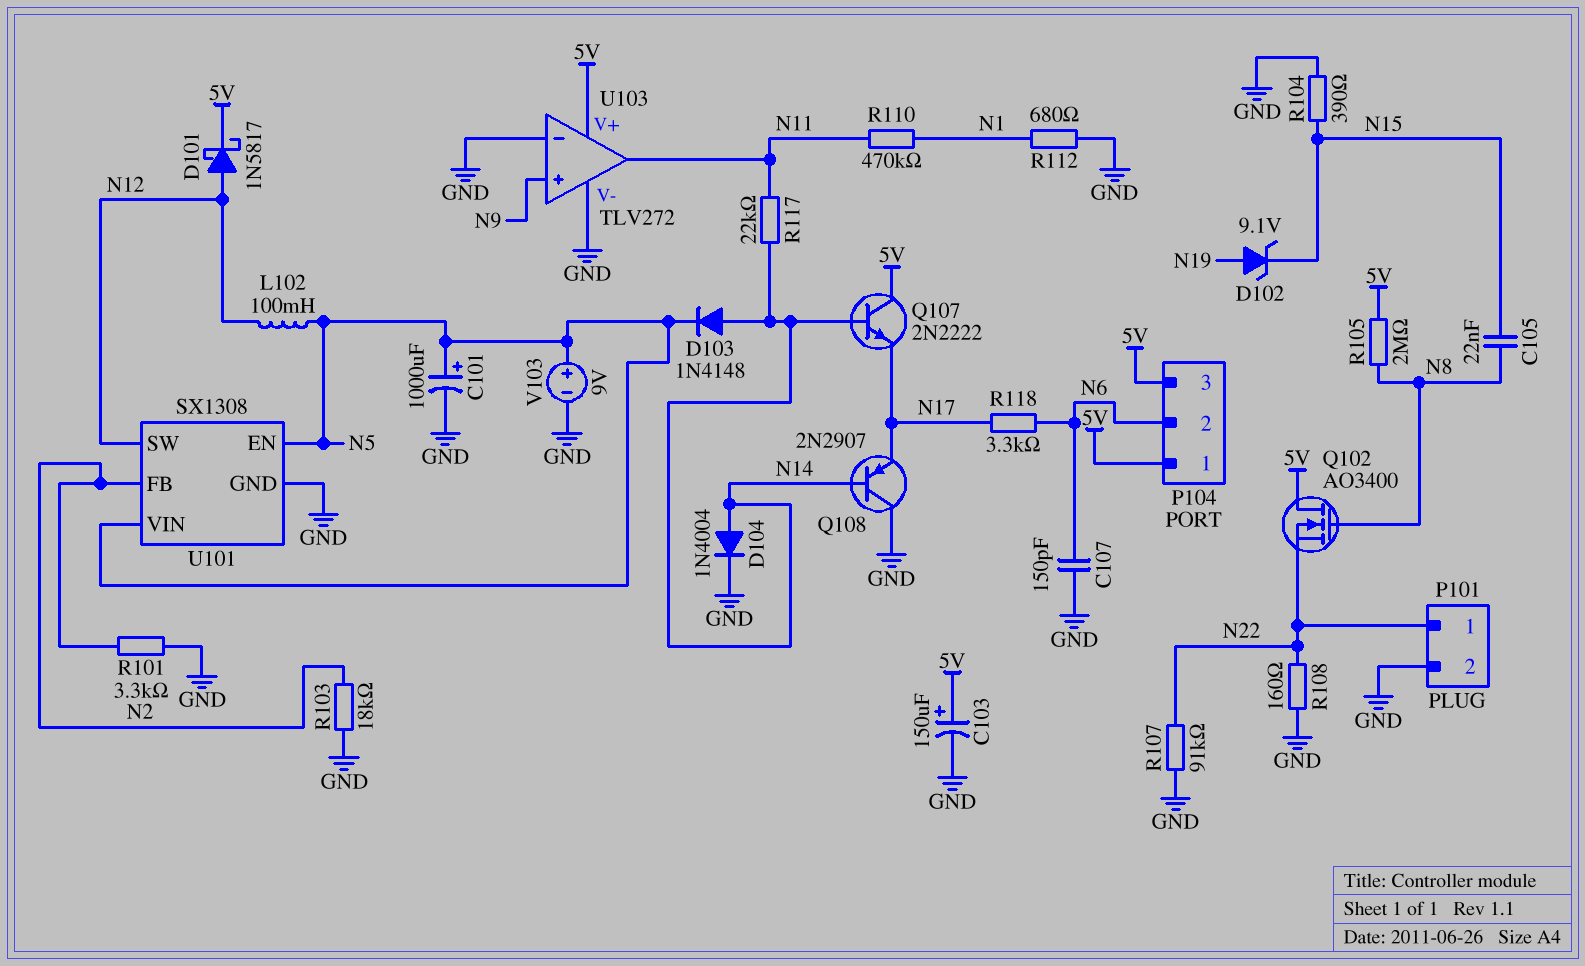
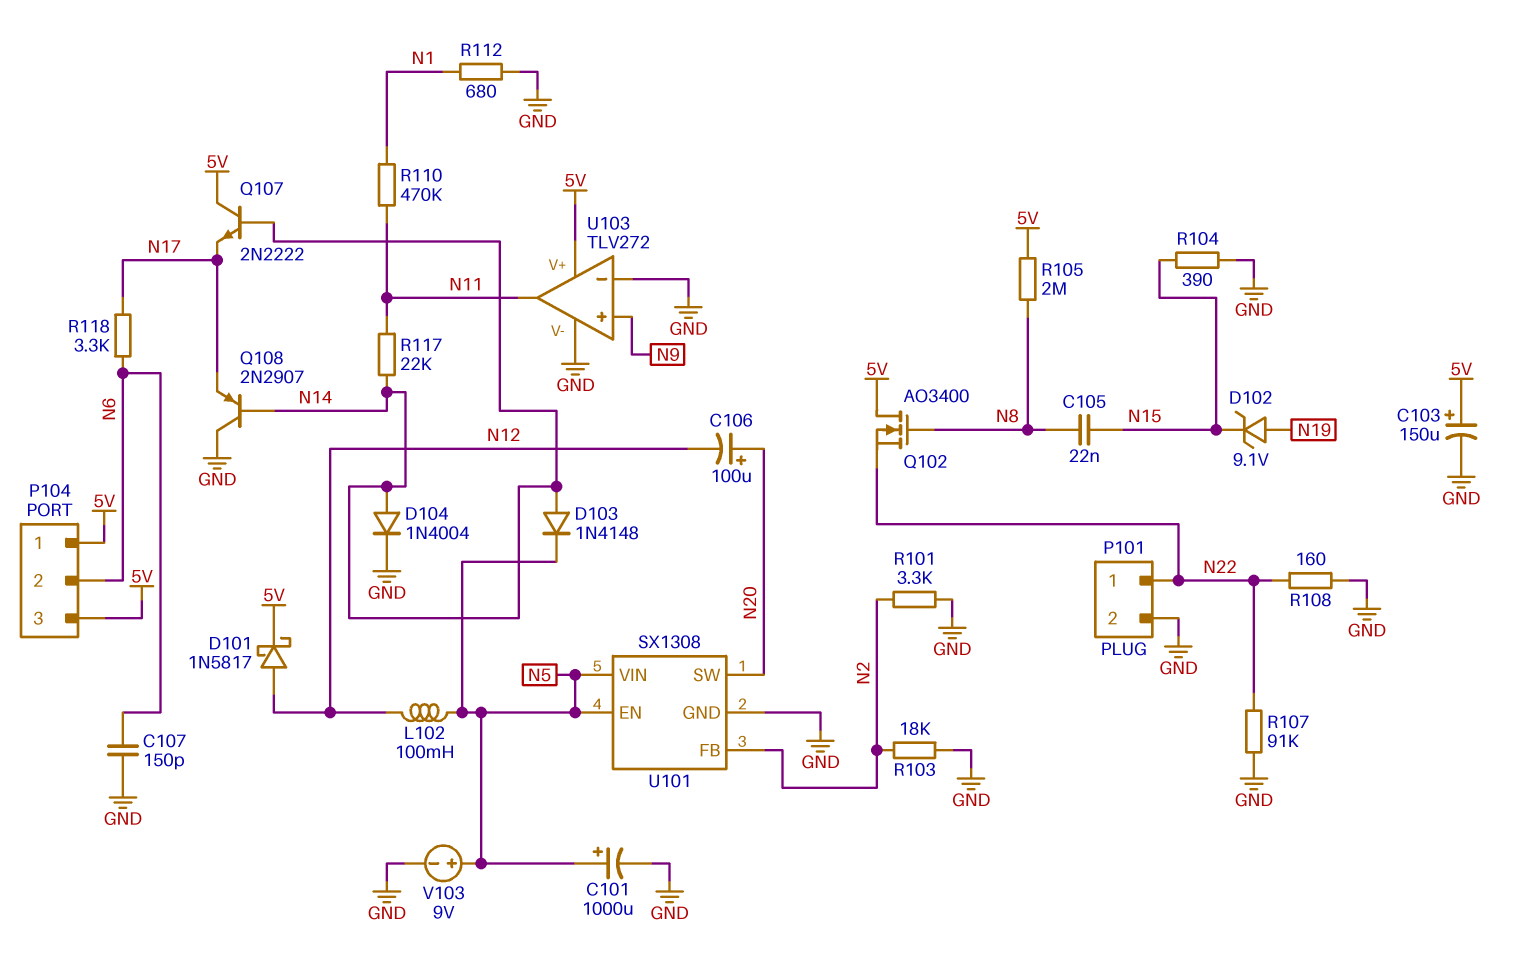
C106: none -> 100uF (plus N20, minus N12)
U101 pin SW: N12 -> N20

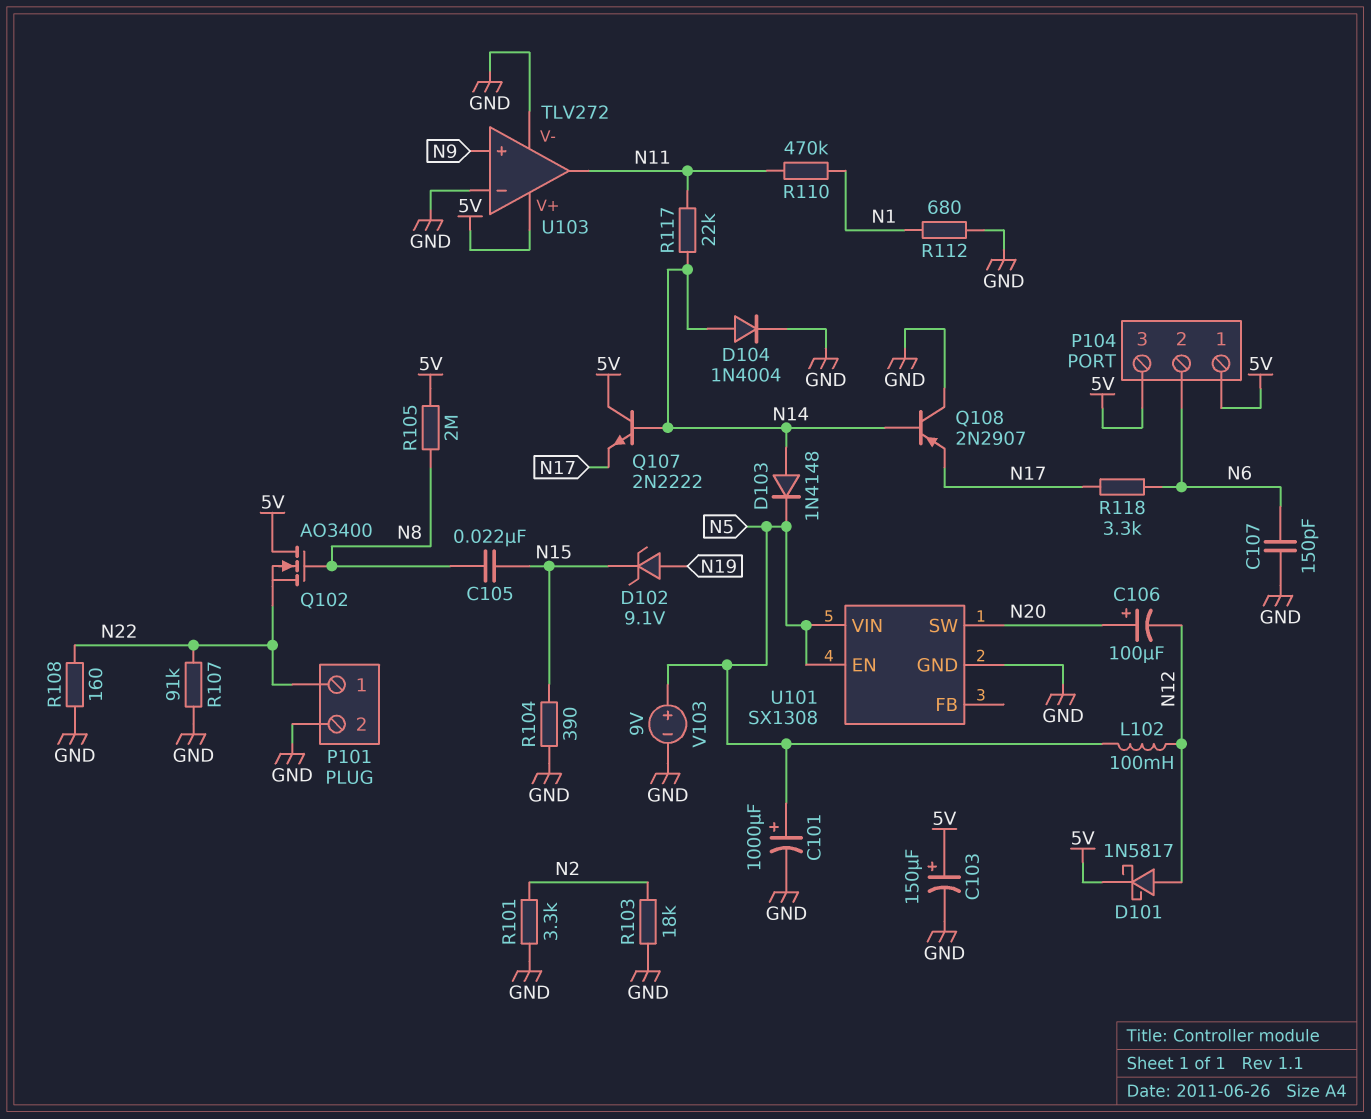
U101 pin FB: N2 -> none

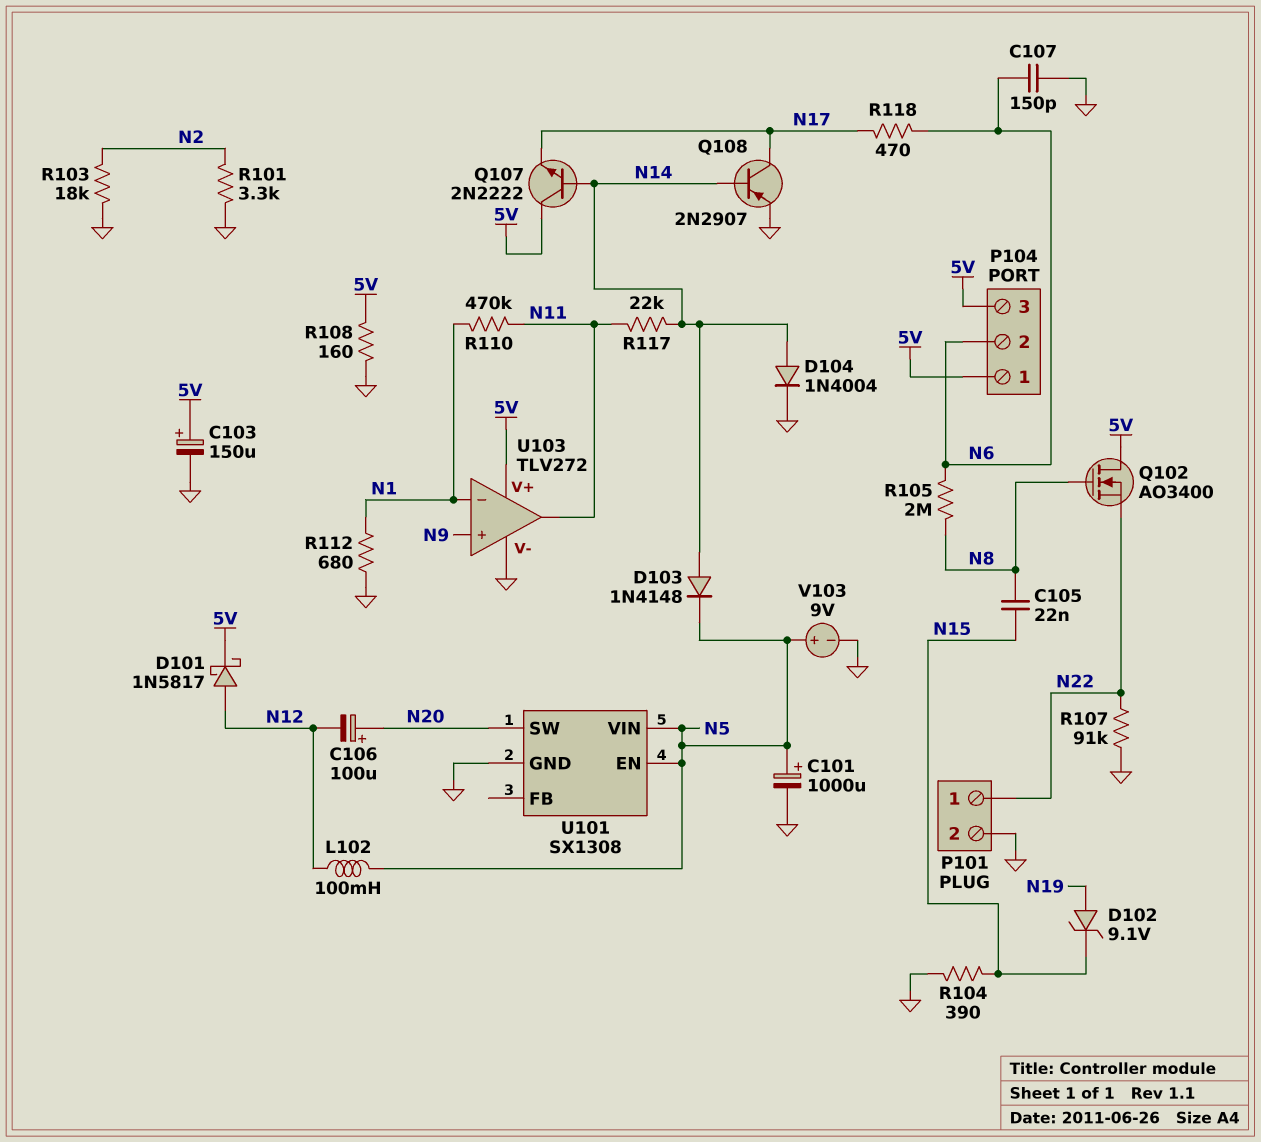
Q108: PNP 2N2907 (B N14, C GND, E N17) -> PNP 2N2907 (B N14, C N17, E GND)
R105: 2M (5V, N8) -> 2M (N6, N8)
R108: 160 (GND, N22) -> 160 (5V, GND)
R118: 3.3k (N6, N17) -> 470 (N6, N17)
U103 pin in-: GND -> N1

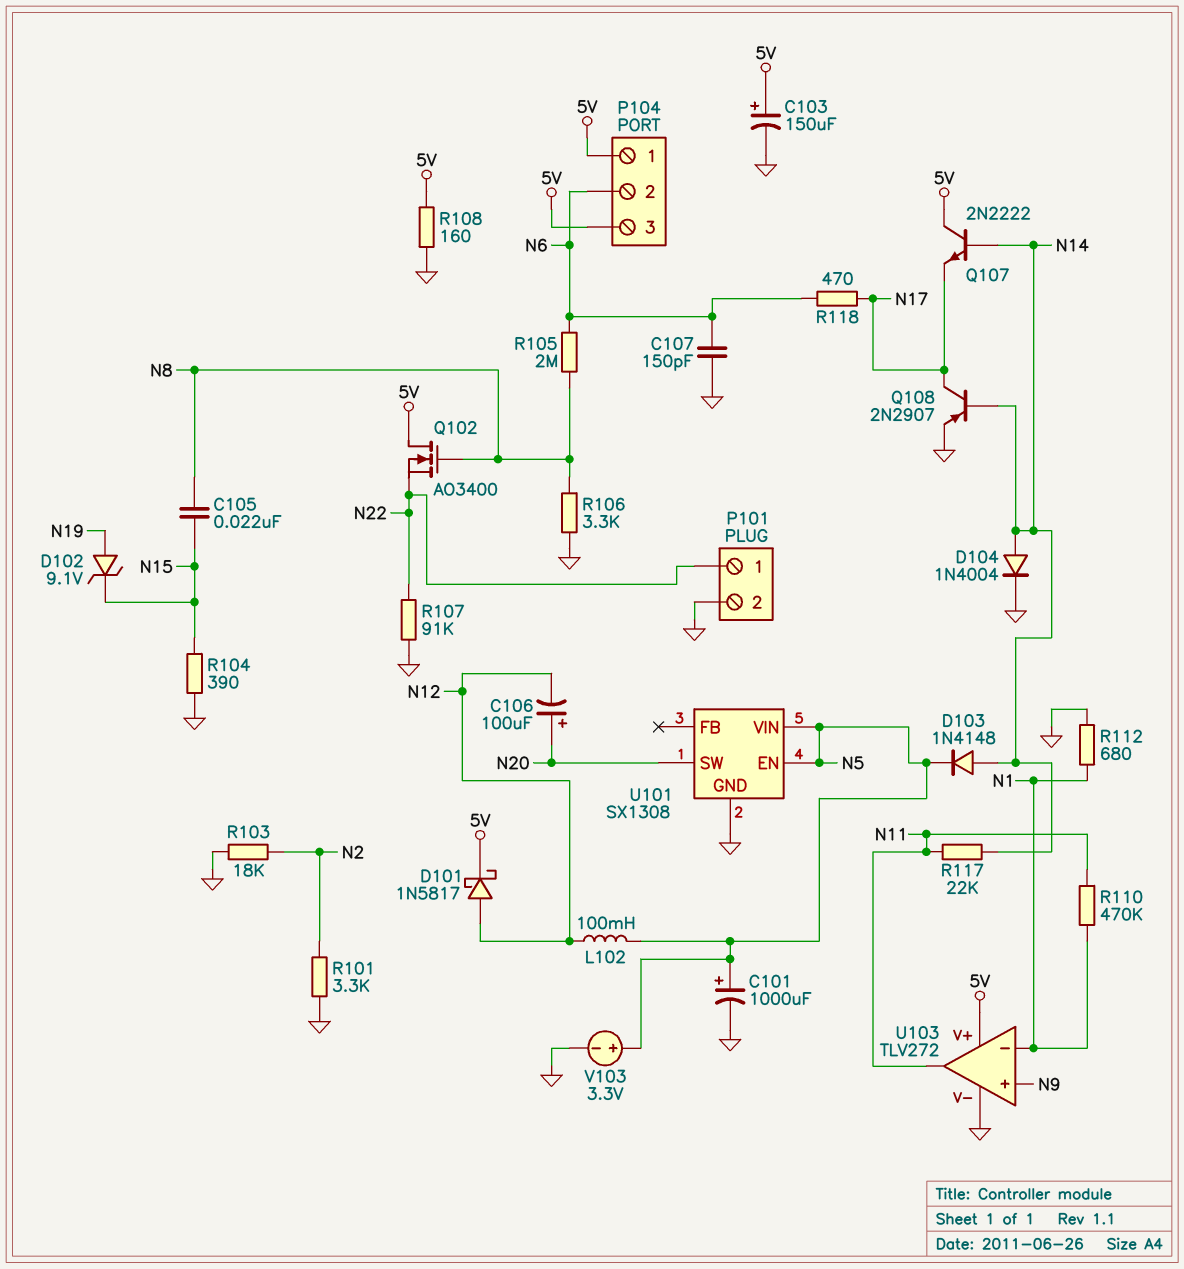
R106: none -> 3.3k (GND, N8)
V103: 9V (plus N5, minus GND) -> 3.3V (plus N5, minus GND)

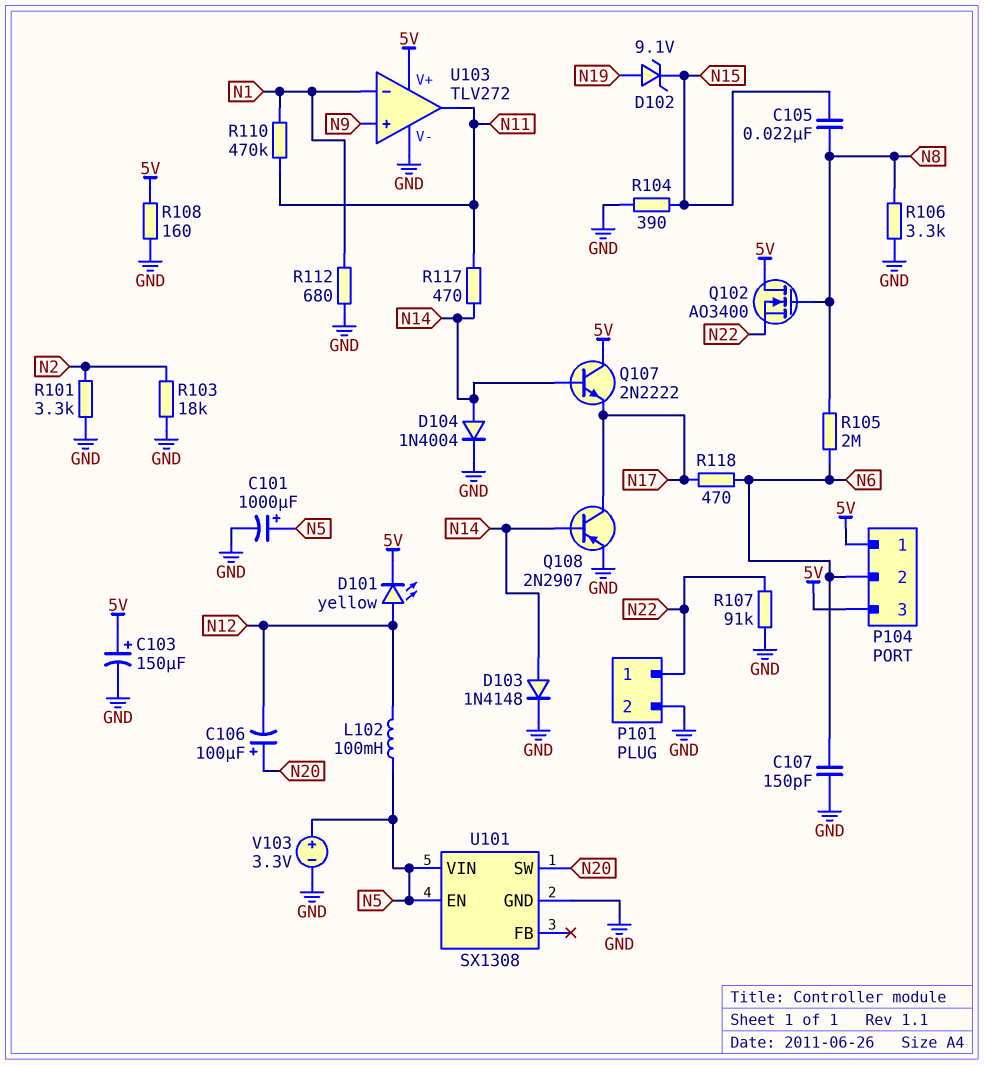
D101: schottky 1N5817 (A N12, K 5V) -> LED yellow (A N12, K 5V)
D103: diode 1N4148 (A N14, K N5) -> diode 1N4148 (A N14, K GND)
R117: 22k (N11, N14) -> 470 (N11, N14)

